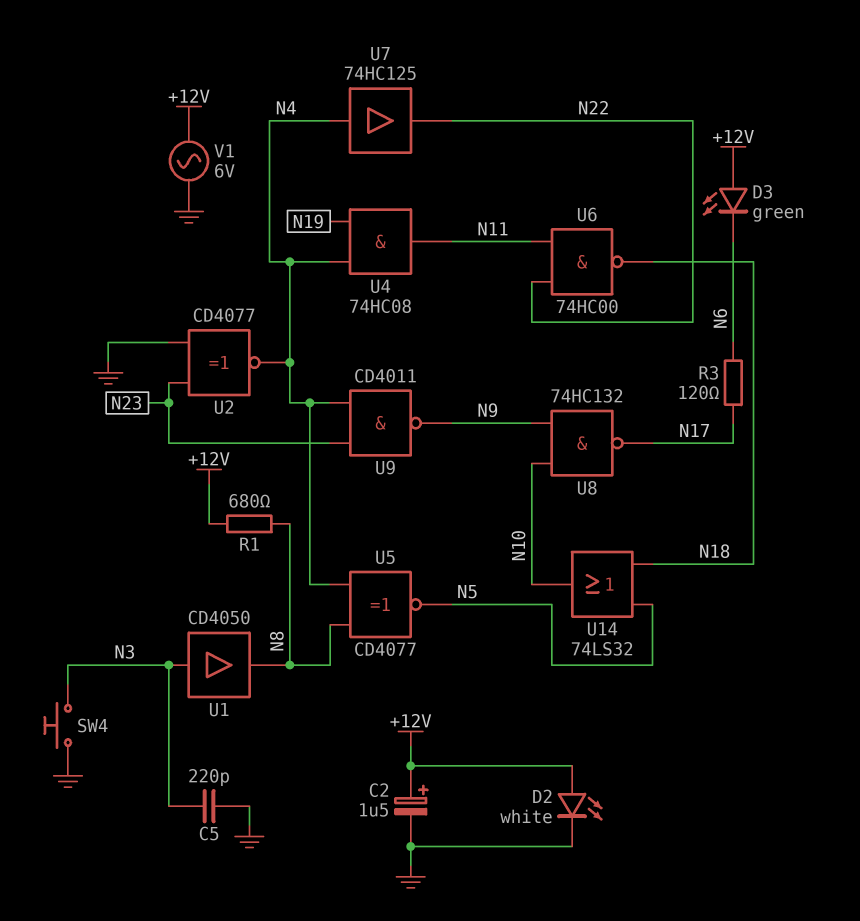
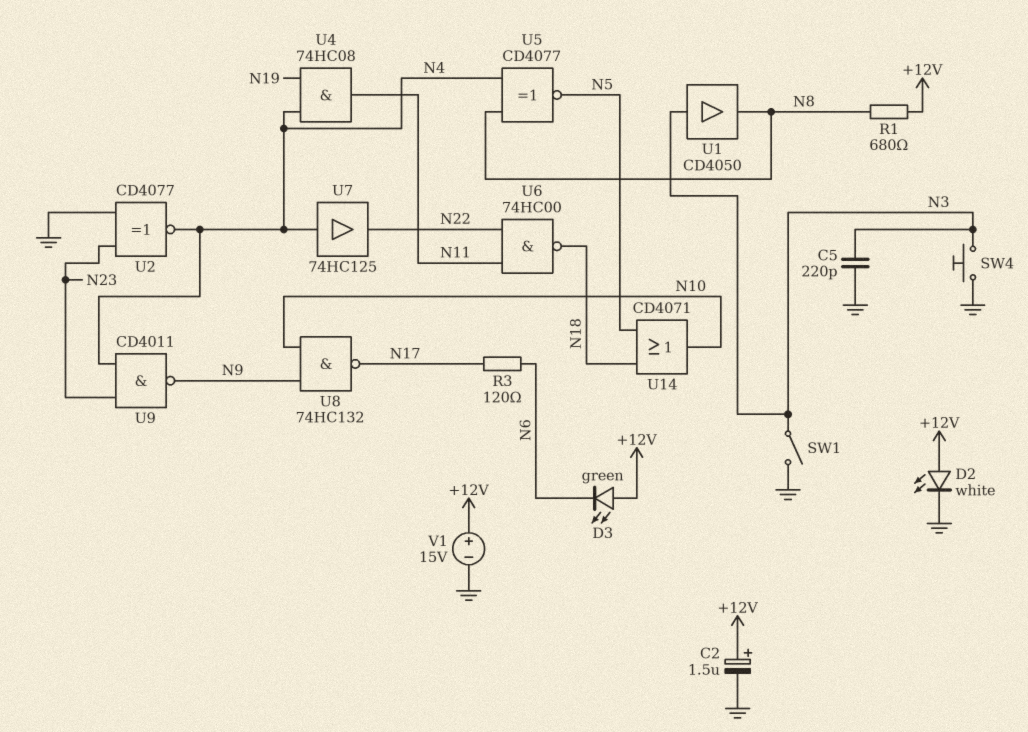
SW1: none -> switch (GND, N3)
U14: OR 74LS32 (in N5, in N18, out N10) -> OR CD4071 (in N5, in N18, out N10)
V1: AC 6V (+12V, GND) -> 15V (plus +12V, minus GND)

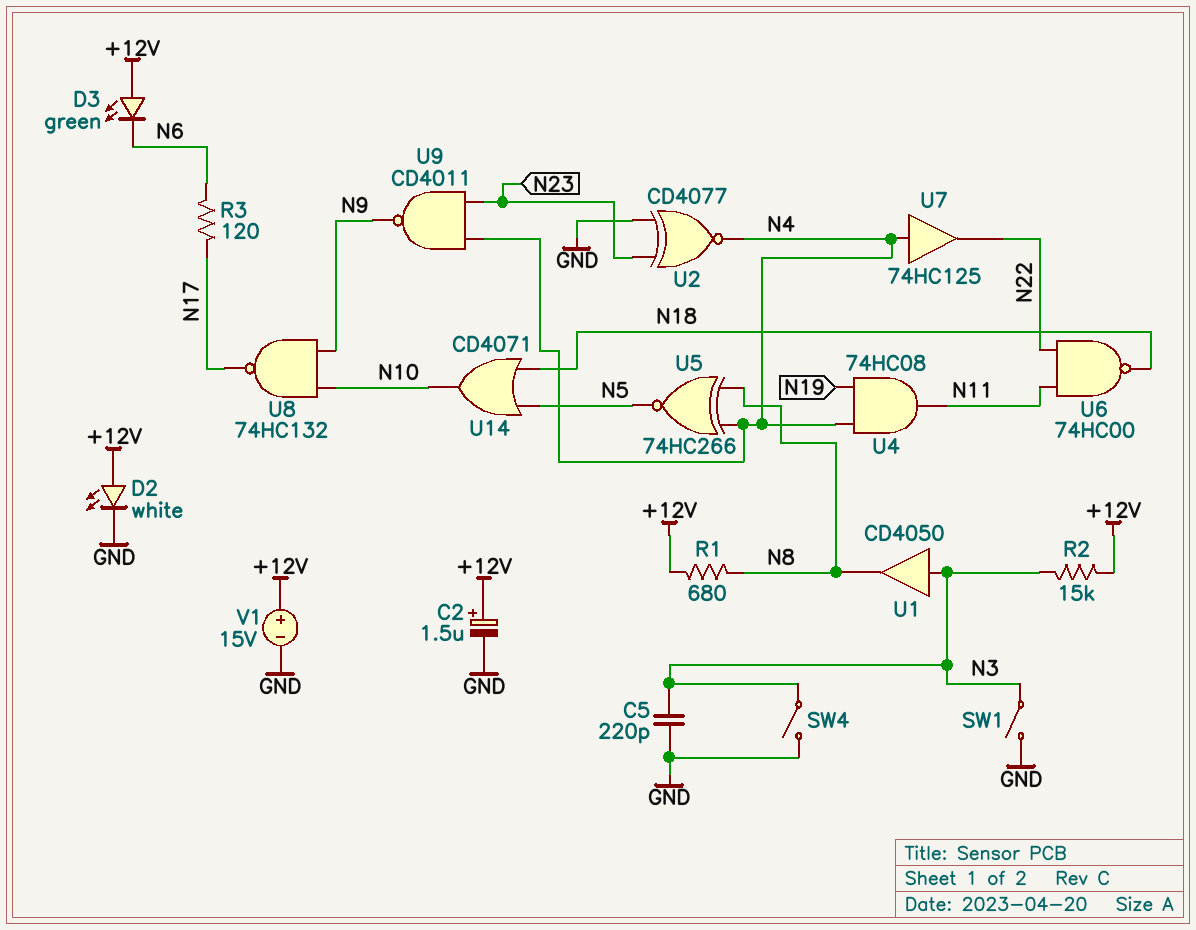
R2: none -> 15k (+12V, N3)
SW4: button (GND, N3) -> switch (GND, N3)
U5: XNOR CD4077 (in N4, in N8, out N5) -> XNOR 74HC266 (in N4, in N8, out N5)

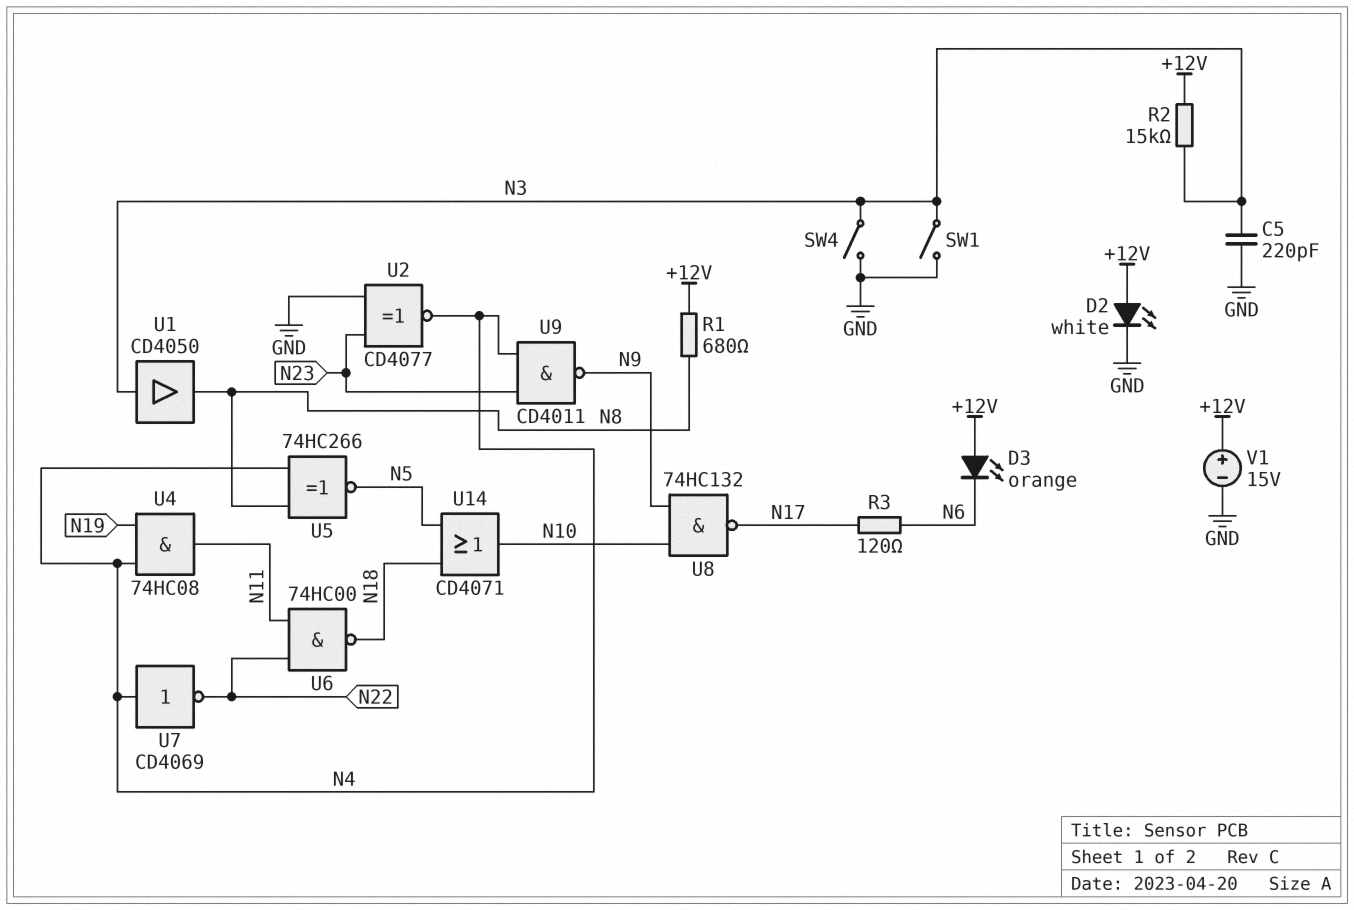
C2: 1.5uF (plus +12V, minus GND) -> none
D3: LED green (A +12V, K N6) -> LED orange (A +12V, K N6)
U7: buffer 74HC125 (in N4, out N22) -> NOT CD4069 (in N4, out N22)

